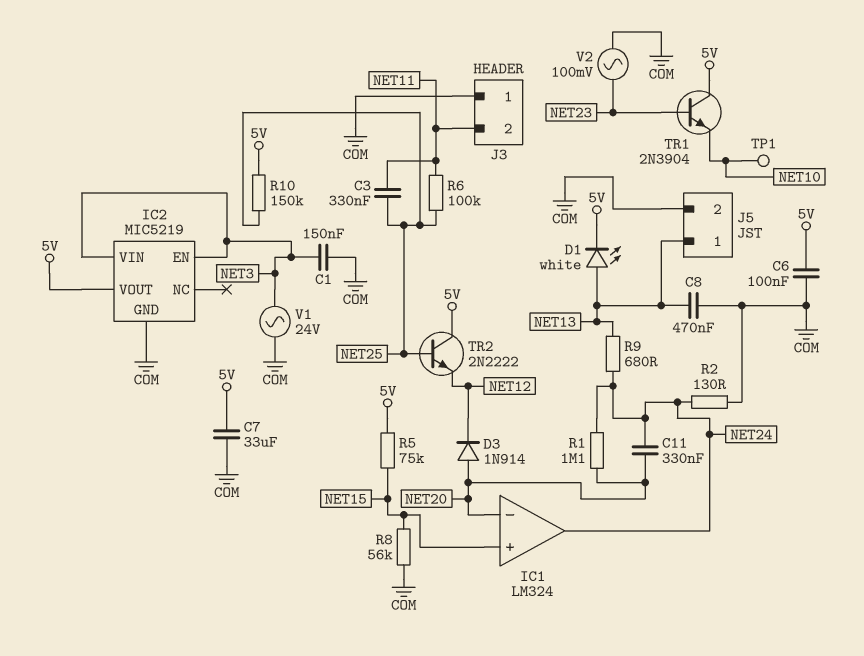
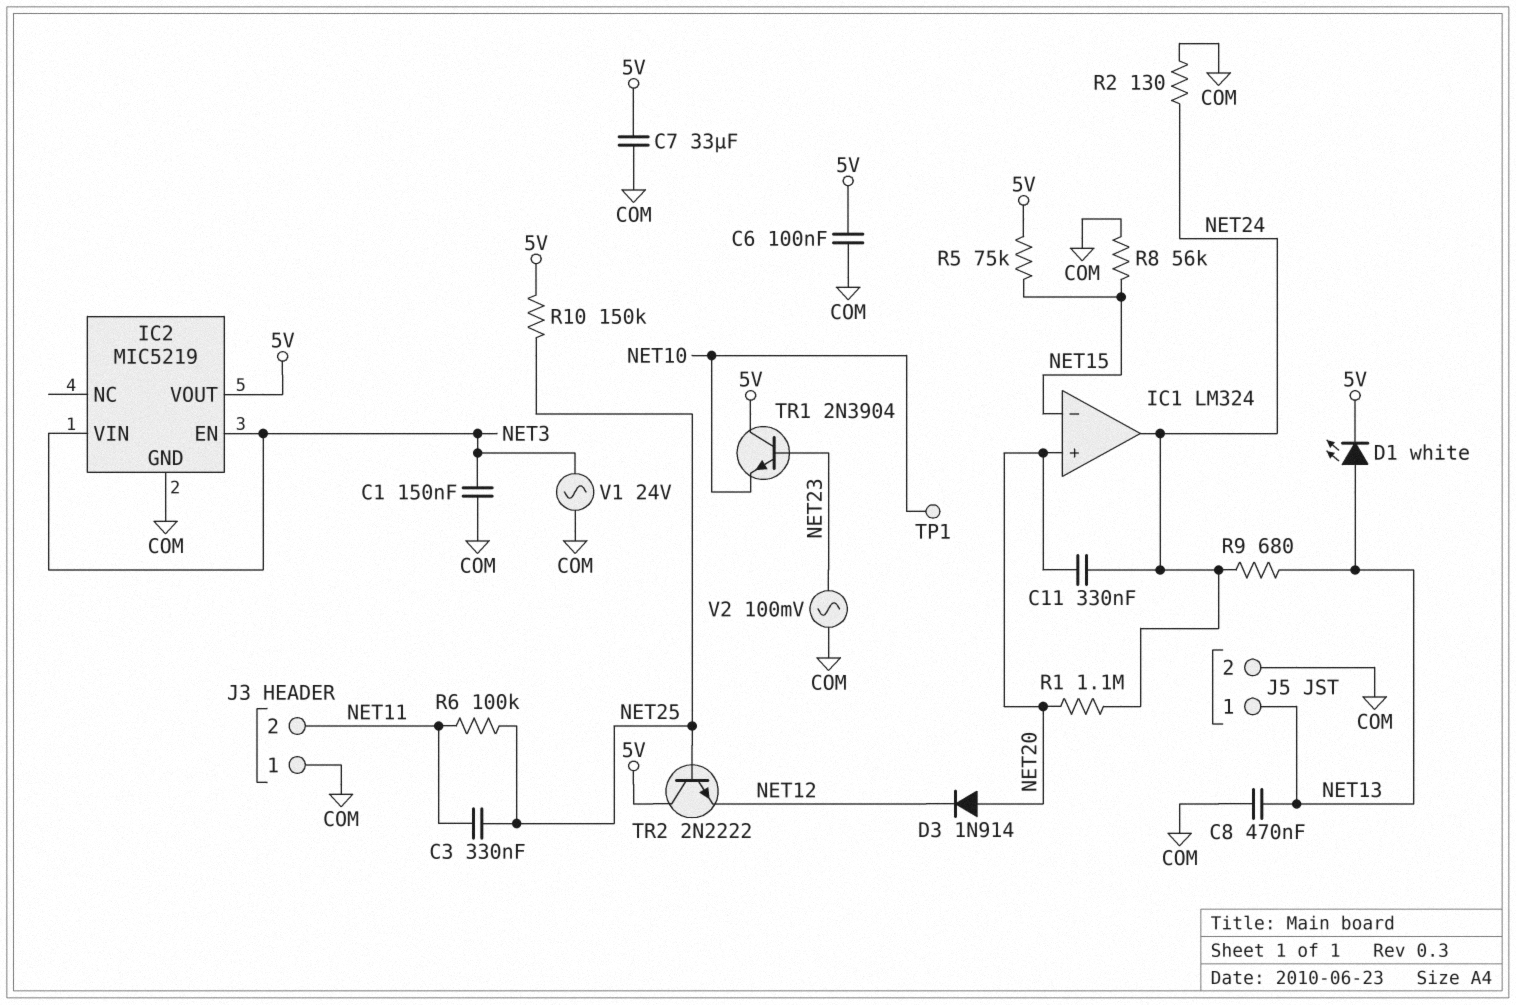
IC1 pin in+: NET15 -> NET20
IC1 pin in-: NET20 -> NET15

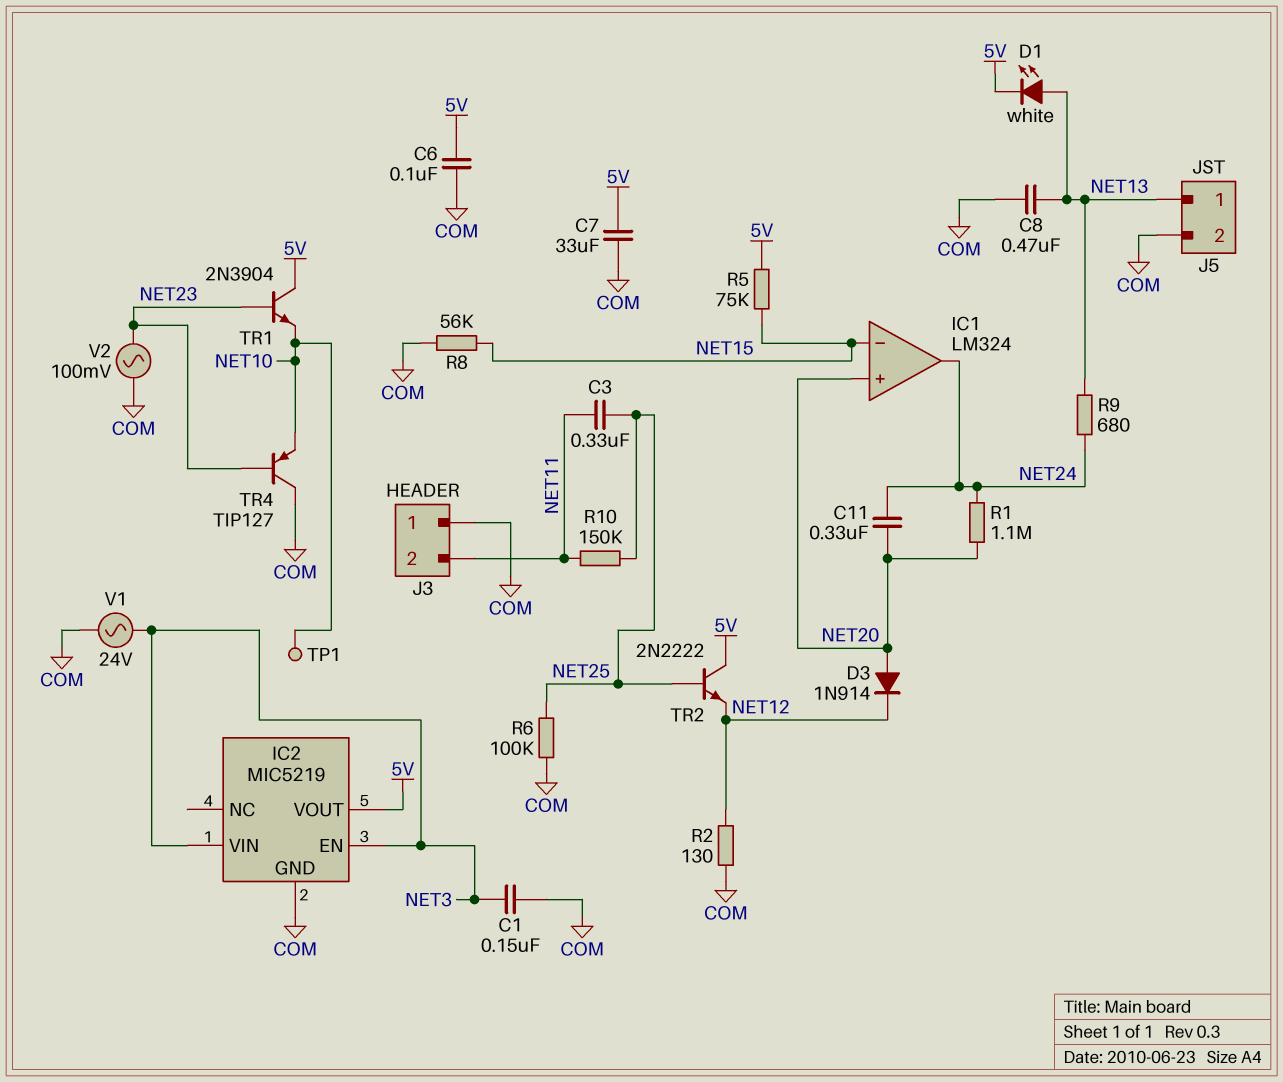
R2: 130 (COM, NET24) -> 130 (COM, NET12)
R6: 100k (NET11, NET25) -> 100k (COM, NET25)
R10: 150k (5V, NET25) -> 150k (NET11, NET25)
TR4: none -> PNP TIP127 (B NET23, C COM, E NET10)

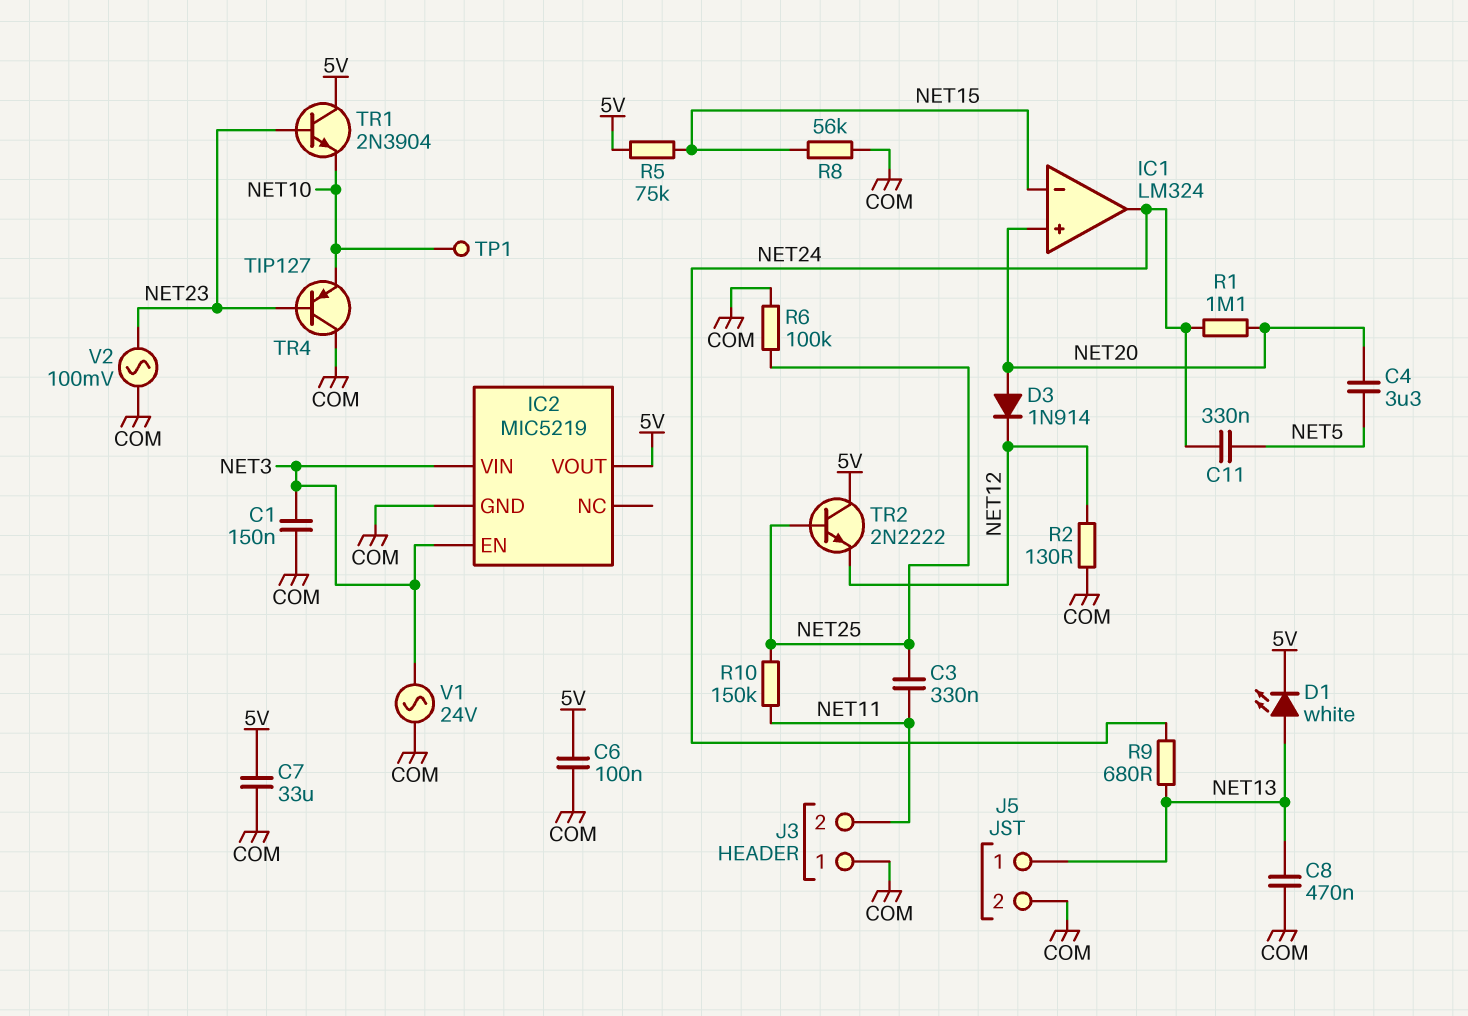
C4: none -> 3.3uF (NET5, NET20)
C11: 330nF (NET20, NET24) -> 330nF (NET5, NET24)

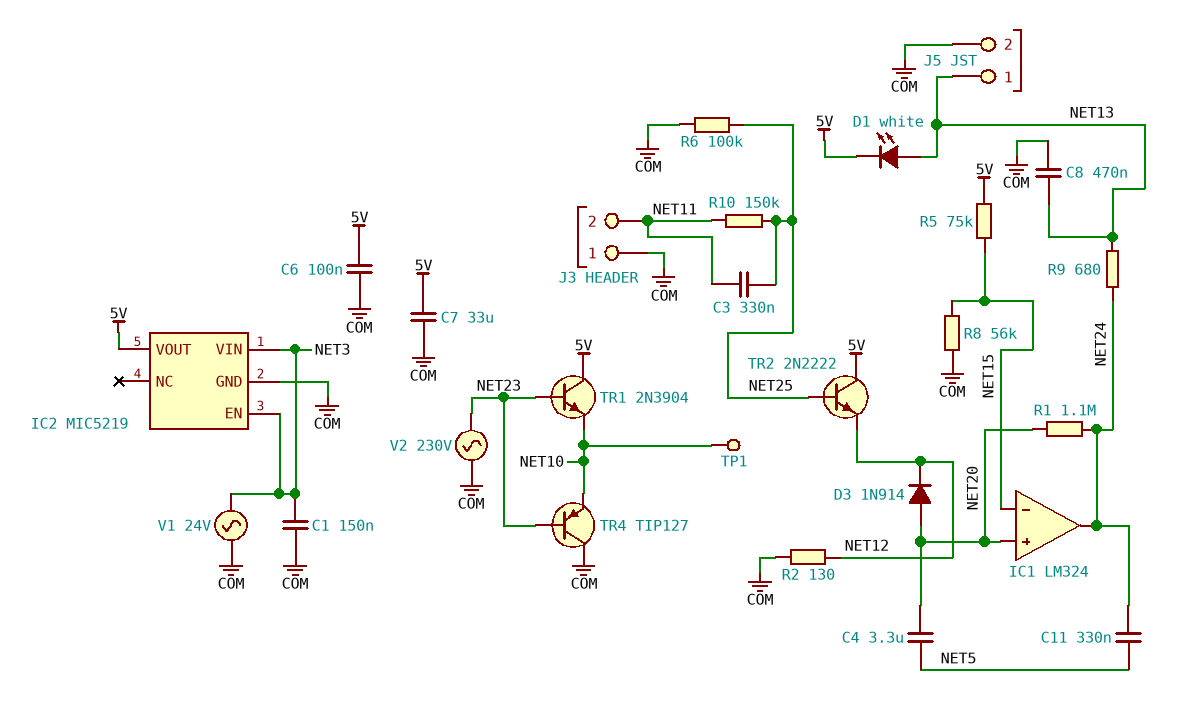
V2: AC 100mV (COM, NET23) -> AC 230V (COM, NET23)

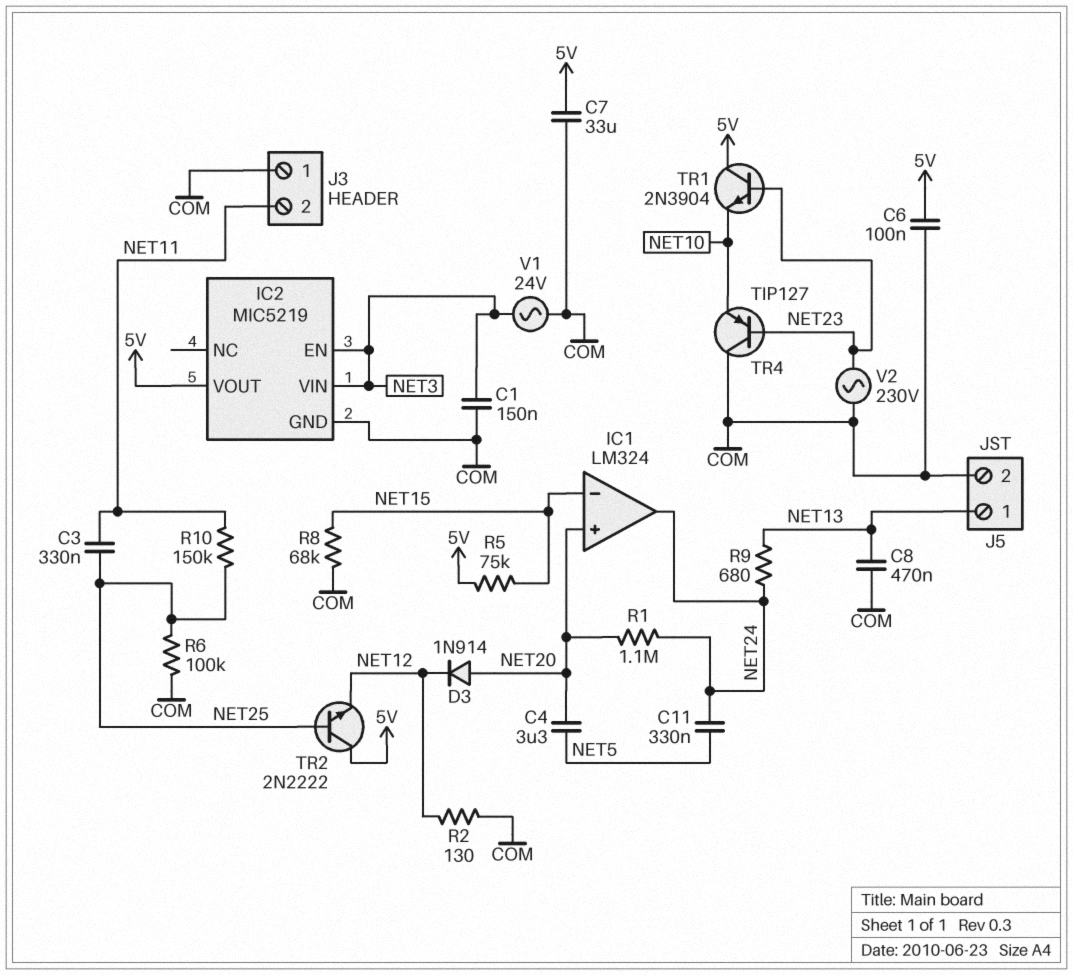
D1: LED white (A NET13, K 5V) -> none
R8: 56k (COM, NET15) -> 68k (COM, NET15)
TP1: test point (NET10) -> none

